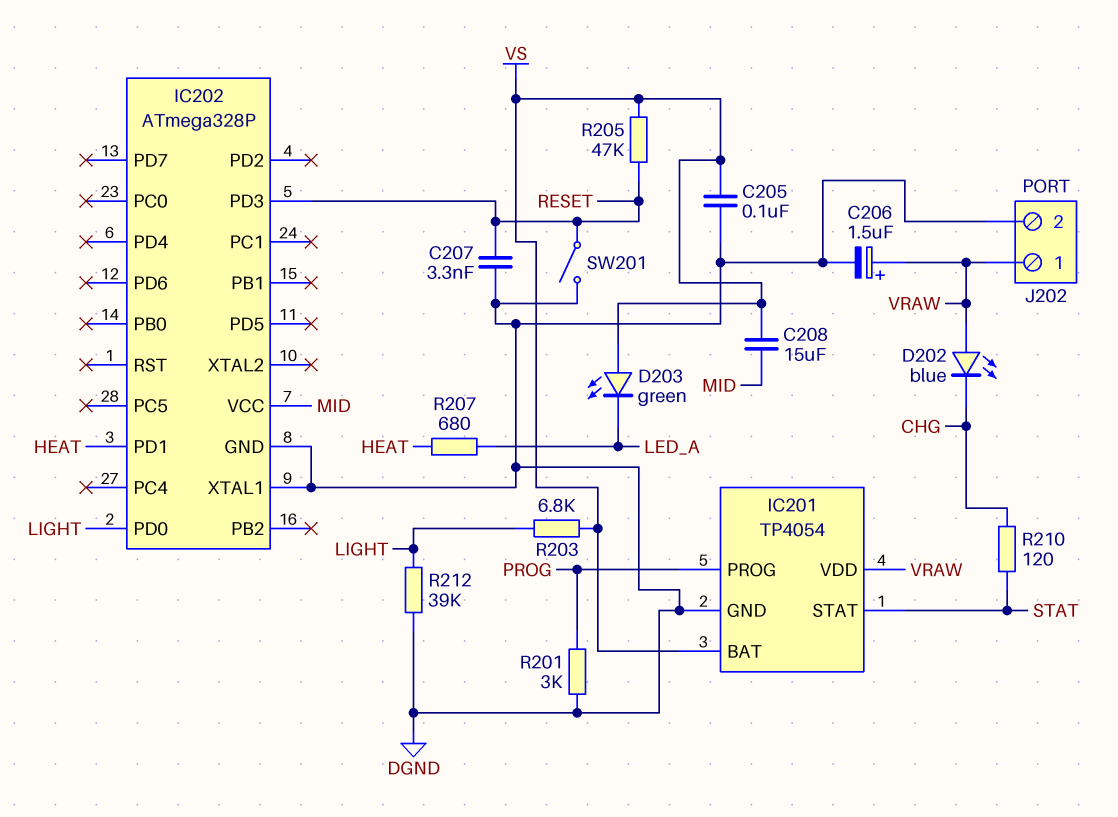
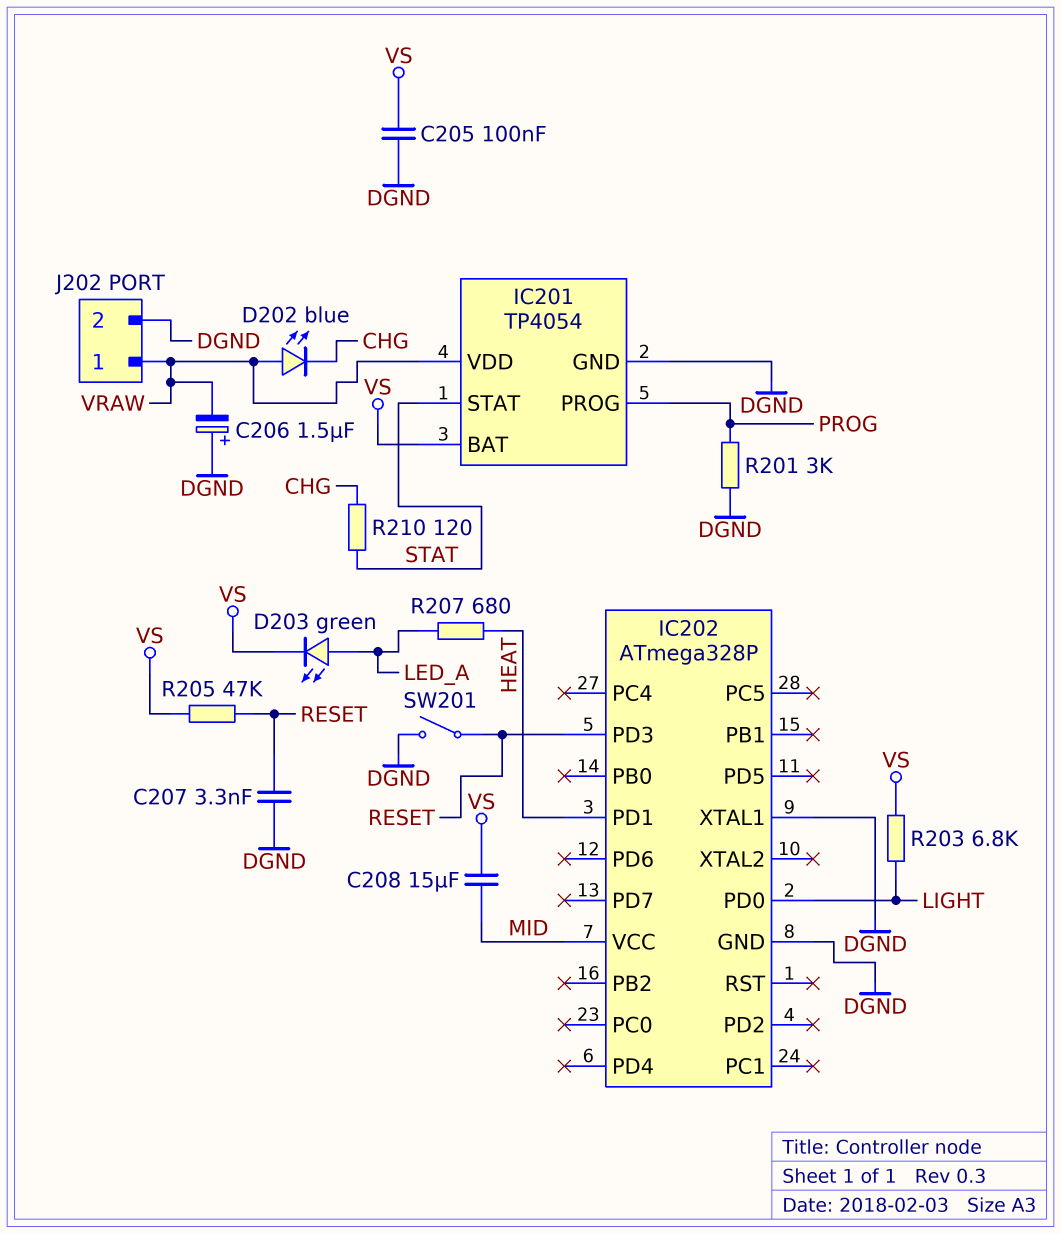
C206: 1.5uF (plus VRAW, minus DGND) -> 1.5uF (plus DGND, minus VRAW)
D203: LED green (A VS, K LED_A) -> LED green (A LED_A, K VS)
R212: 39k (DGND, LIGHT) -> none

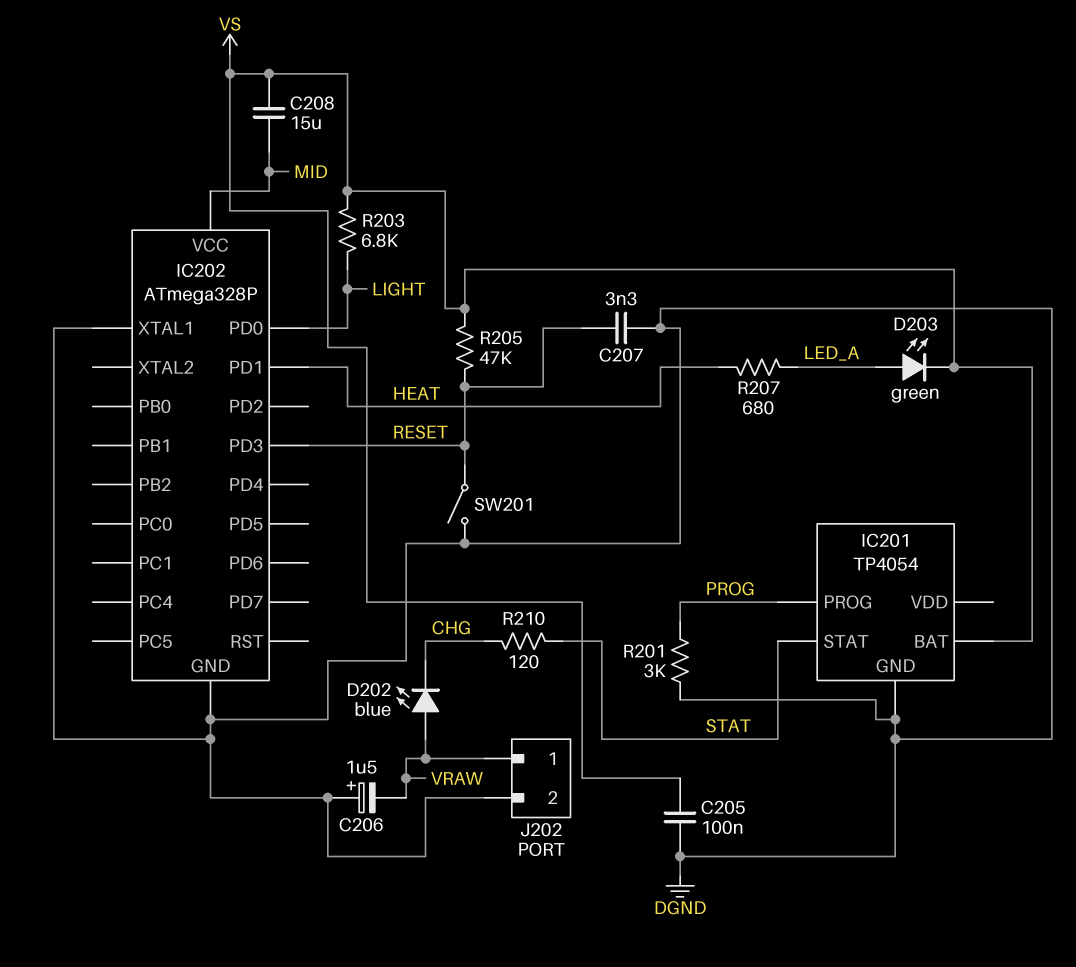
IC201 pin VDD: VRAW -> none

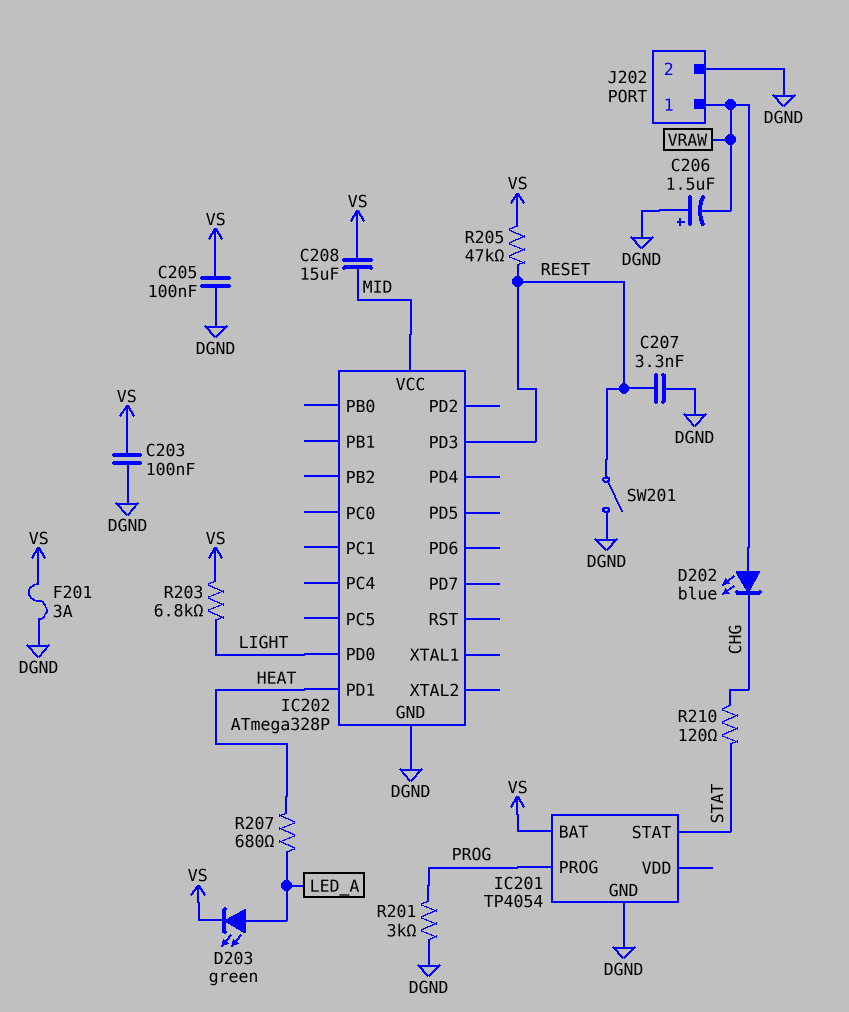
C203: none -> 100nF (DGND, VS)
F201: none -> 3A (DGND, VS)
IC202 pin XTAL1: DGND -> none

